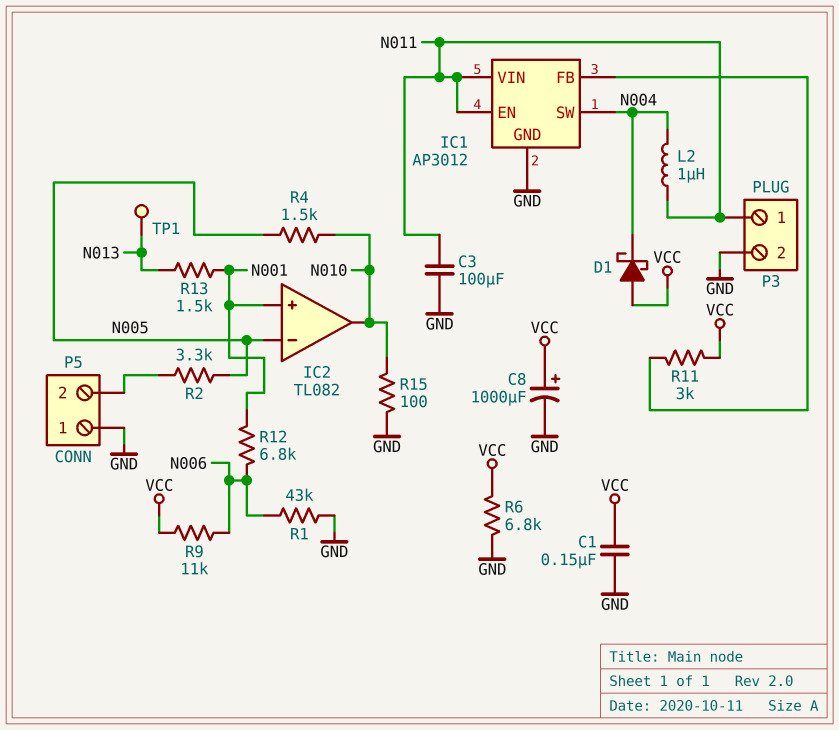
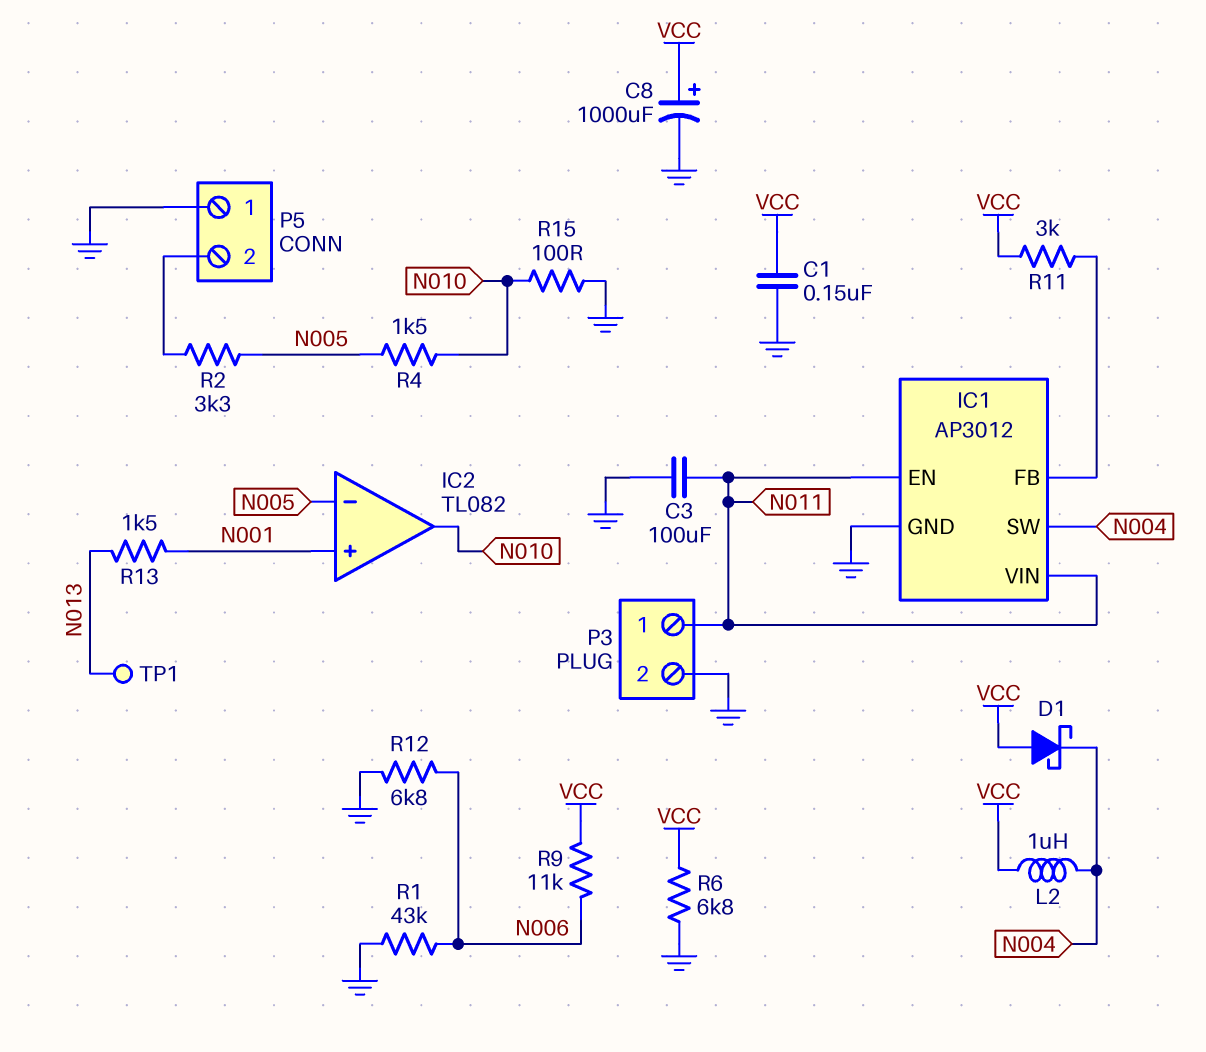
L2: 1uH (N004, N011) -> 1uH (N004, VCC)
R12: 6.8k (N001, N006) -> 6.8k (GND, N006)

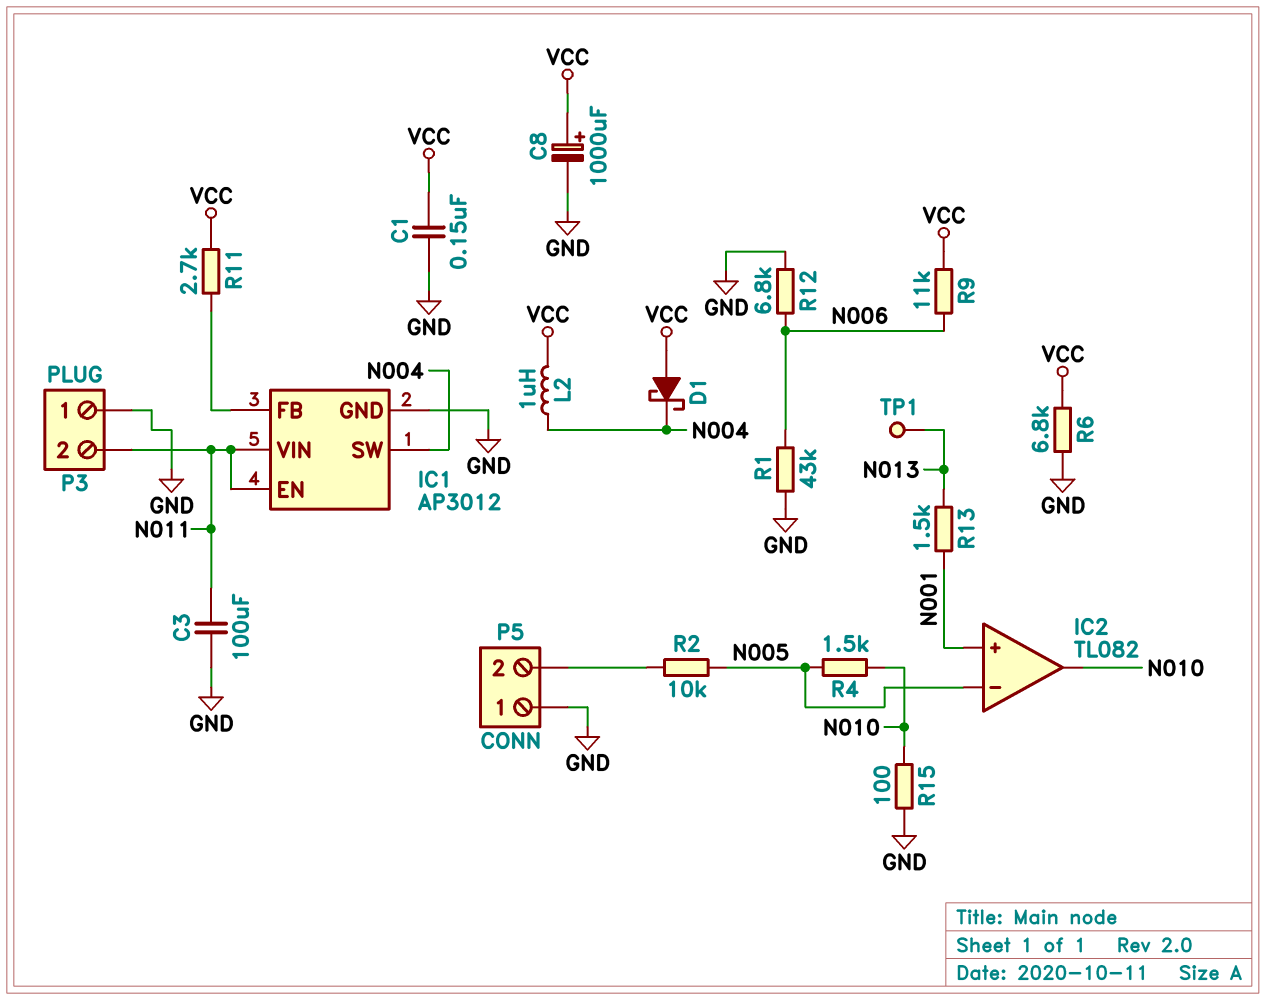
P3 pin 1: N011 -> GND
P3 pin 2: GND -> N011
R2: 3.3k (N005, P5/2) -> 10k (N005, P5/2)
R11: 3k (IC1/FB, VCC) -> 2.7k (IC1/FB, VCC)

